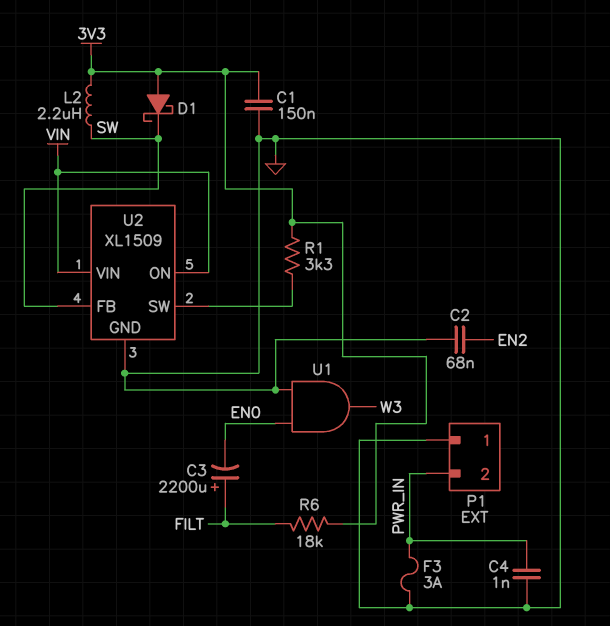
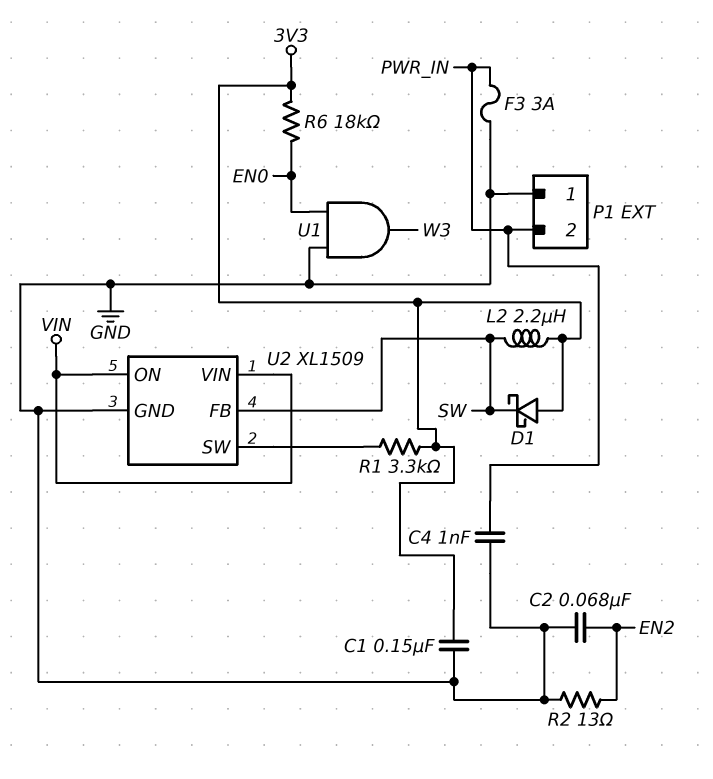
C3: 2200uF (plus FILT, minus EN0) -> none
R2: none -> 13 (EN2, GND)
R6: 18k (3V3, FILT) -> 18k (3V3, EN0)

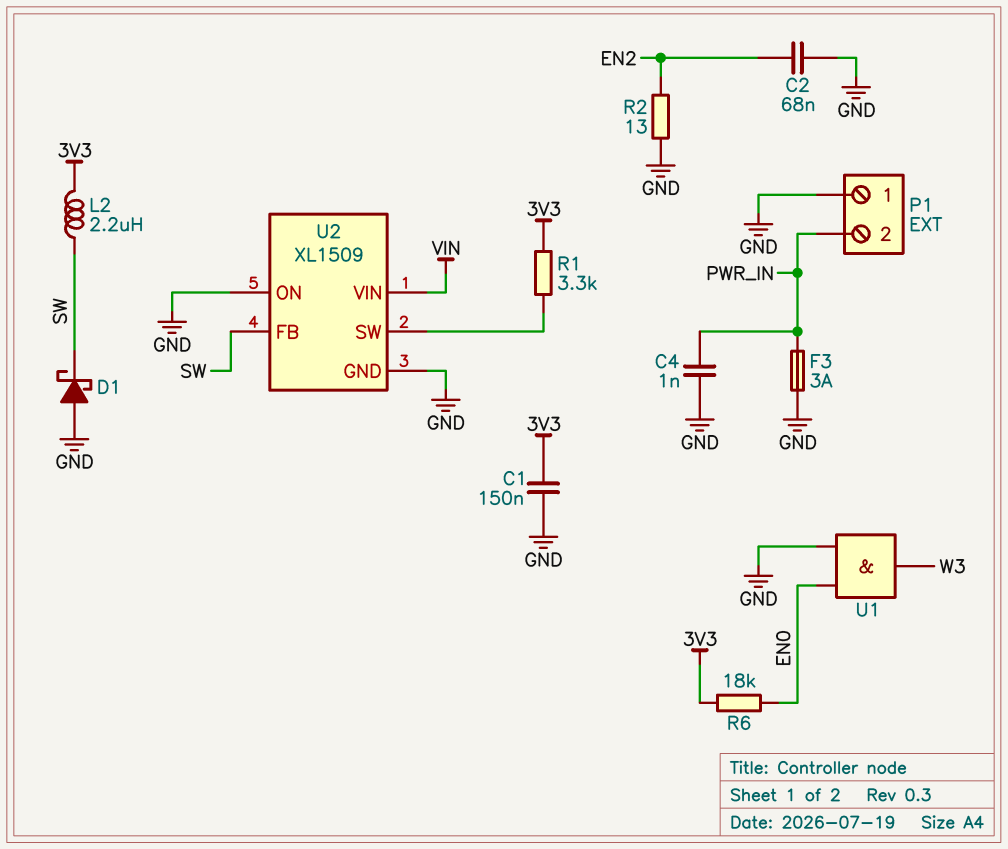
D1: schottky (A 3V3, K SW) -> schottky (A GND, K SW)
U2 pin ON: VIN -> GND

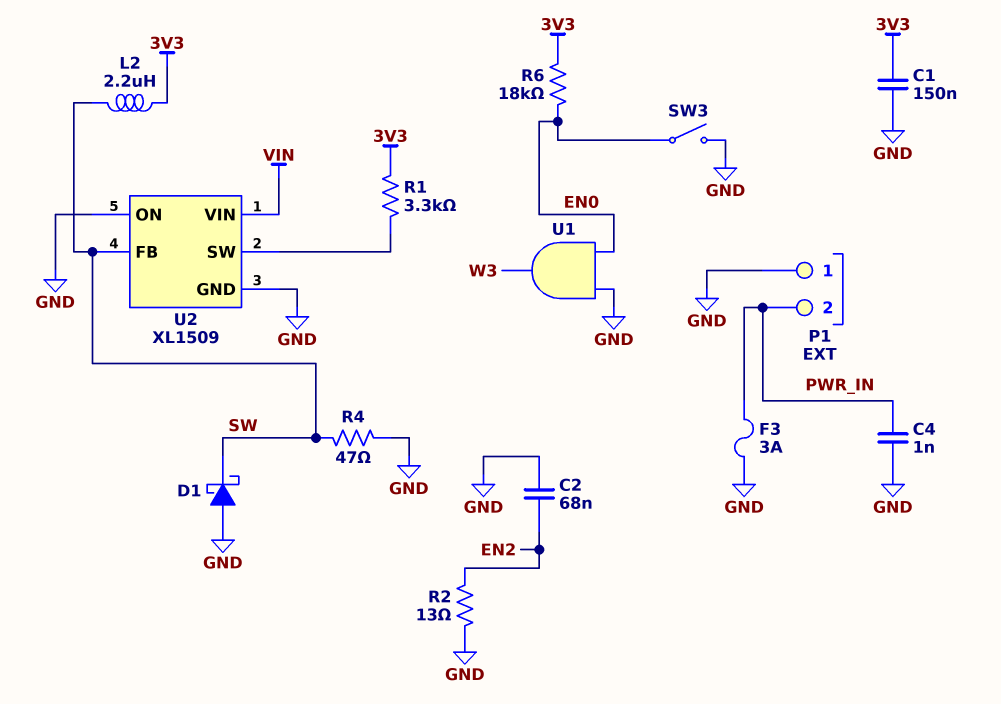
R4: none -> 47 (GND, SW)
SW3: none -> switch (EN0, GND)

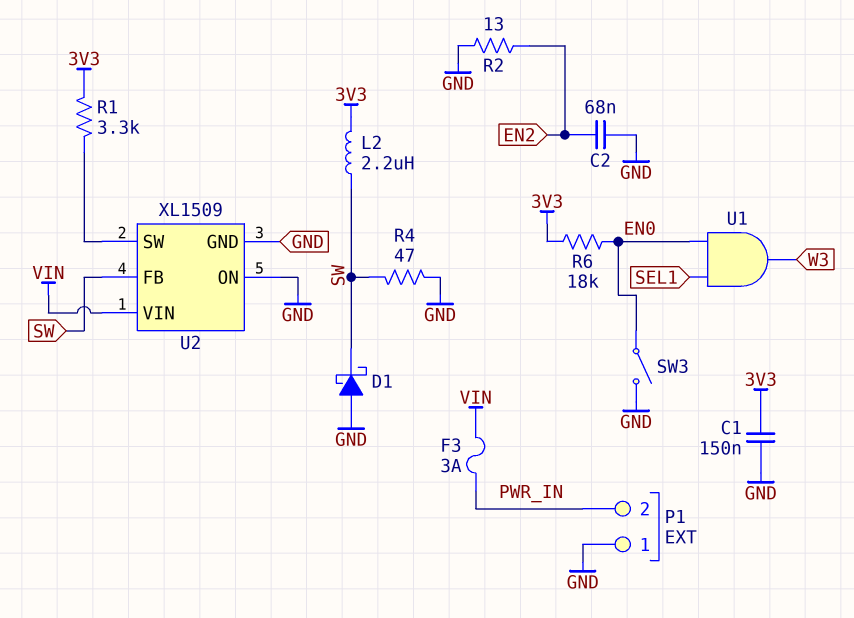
C4: 1nF (GND, PWR_IN) -> none
F3: 3A (GND, PWR_IN) -> 3A (PWR_IN, VIN)
U1: AND (in EN0, in GND, out W3) -> AND (in EN0, in SEL1, out W3)

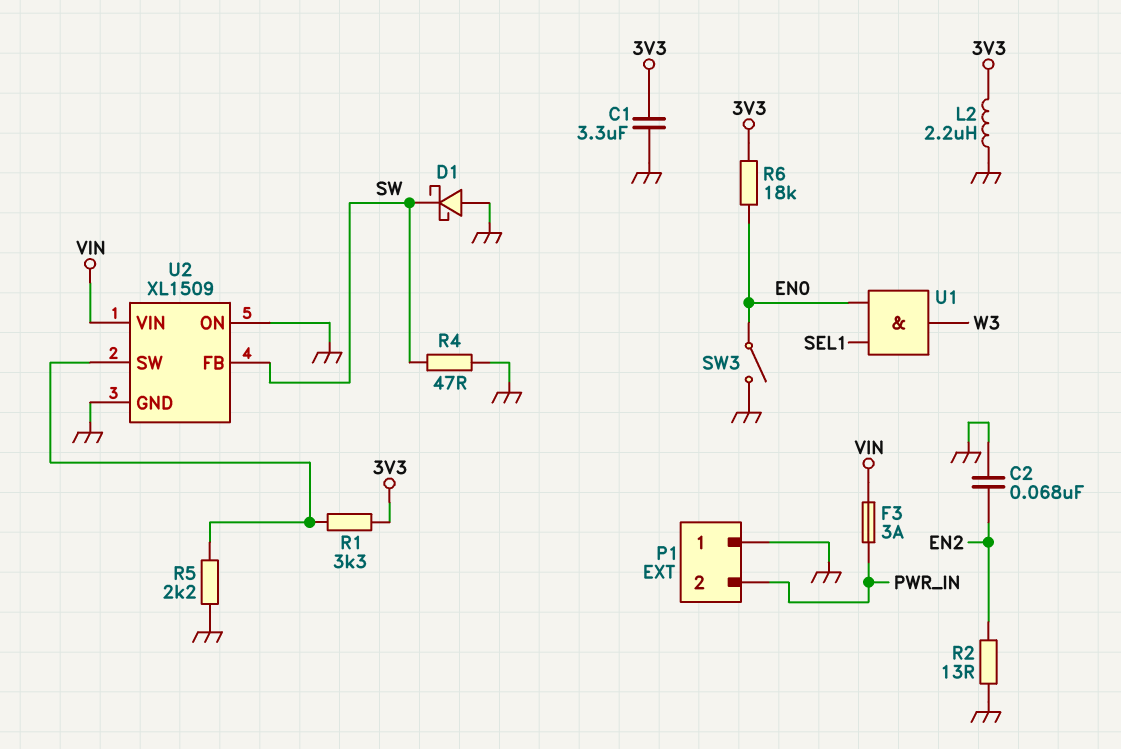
C1: 150nF (3V3, GND) -> 3.3uF (3V3, GND)
L2: 2.2uH (3V3, SW) -> 2.2uH (3V3, GND)
R5: none -> 2.2k (GND, U2/SW)

